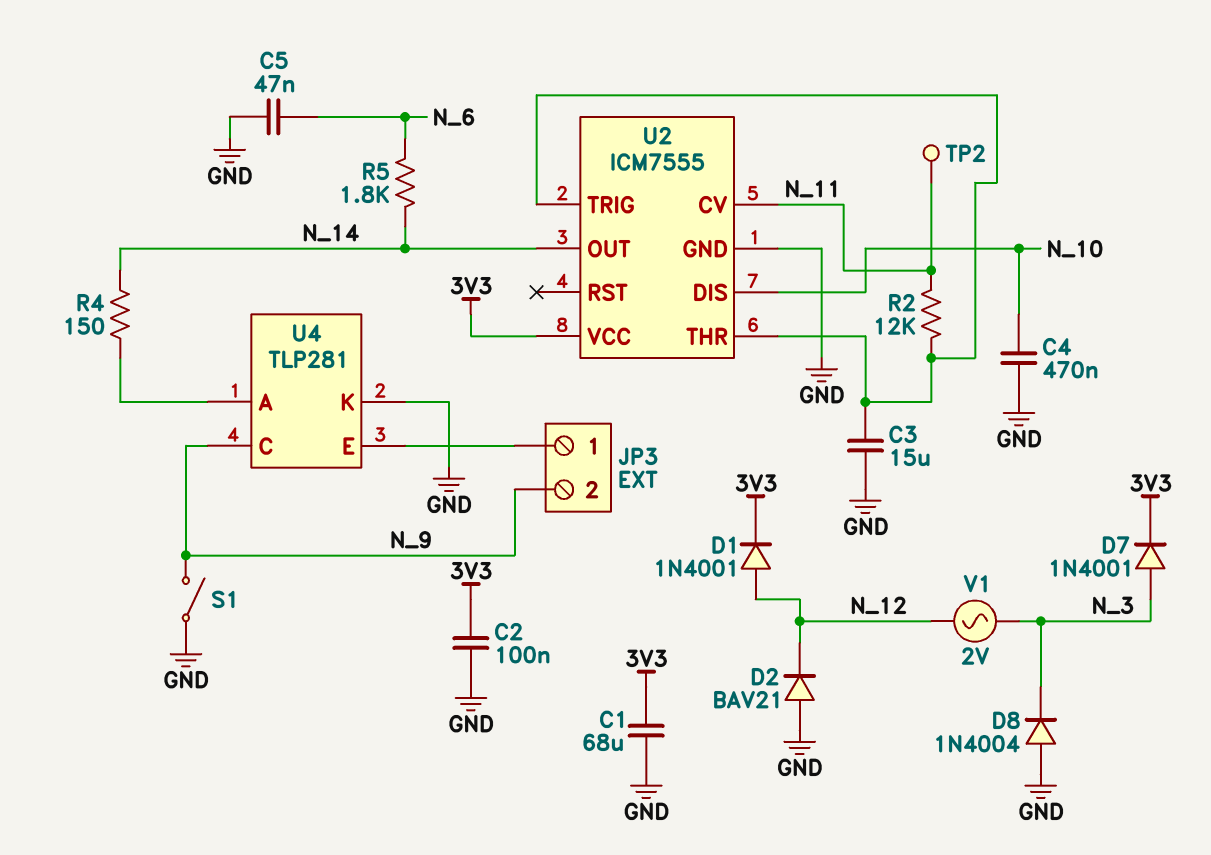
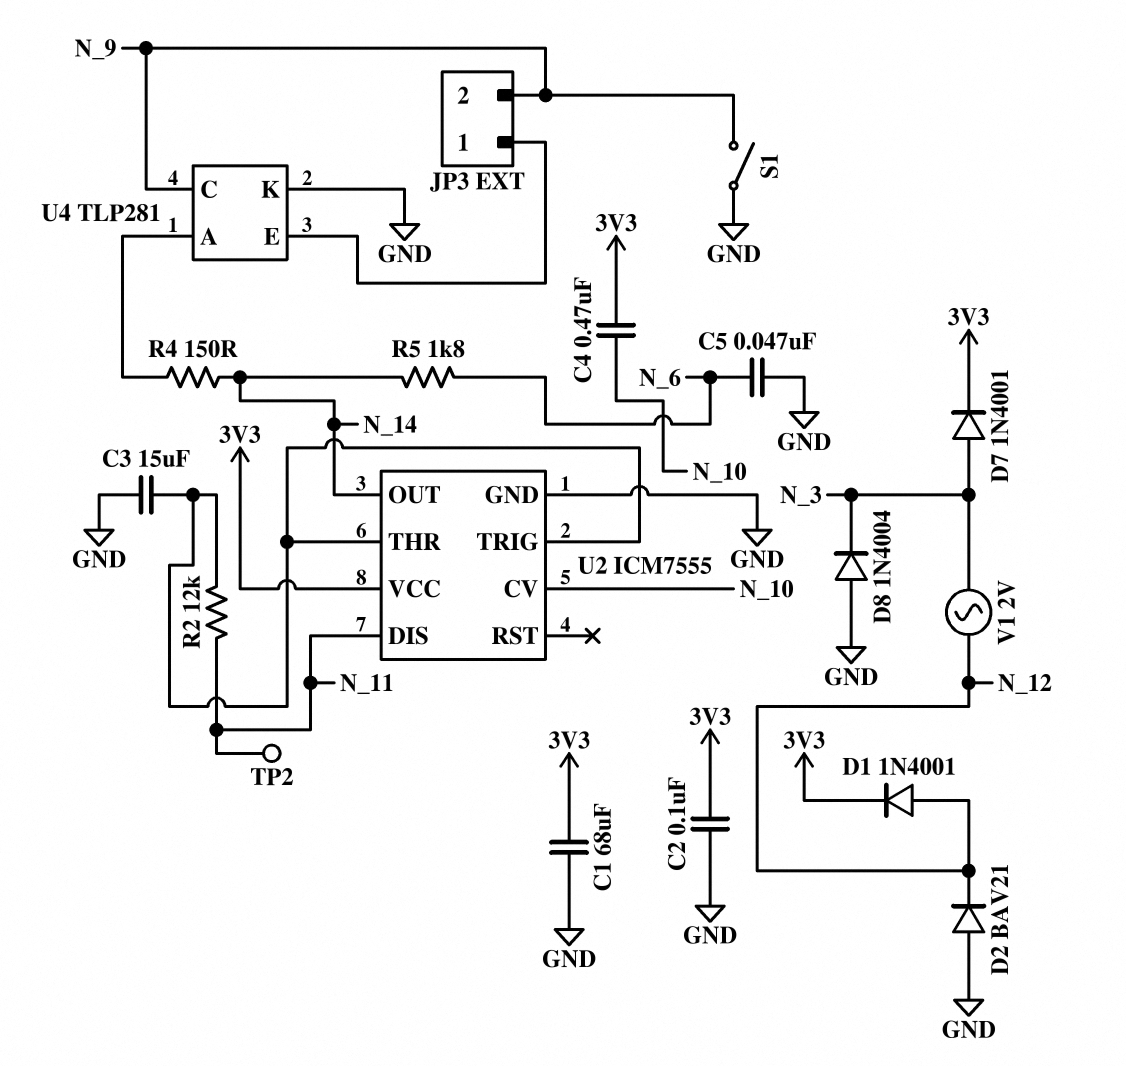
C4: 470nF (GND, N_10) -> 470nF (3V3, N_10)
U2 pin CV: N_11 -> N_10
U2 pin DIS: N_10 -> N_11

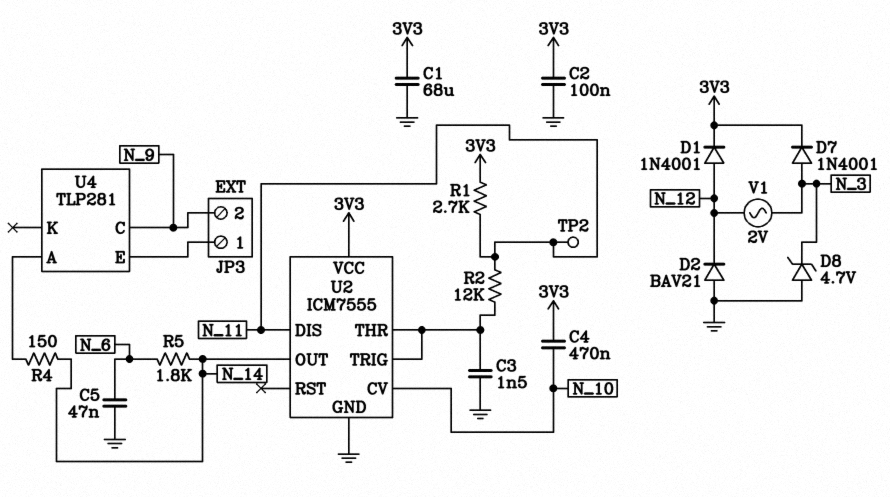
C3: 15uF (GND, U2/THR) -> 1.5nF (GND, U2/THR)
D8: diode 1N4004 (A GND, K N_3) -> zener 4.7V (A GND, K N_3)
R1: none -> 2.7k (3V3, N_11)
S1: switch (GND, N_9) -> none
U4 pin K: GND -> none

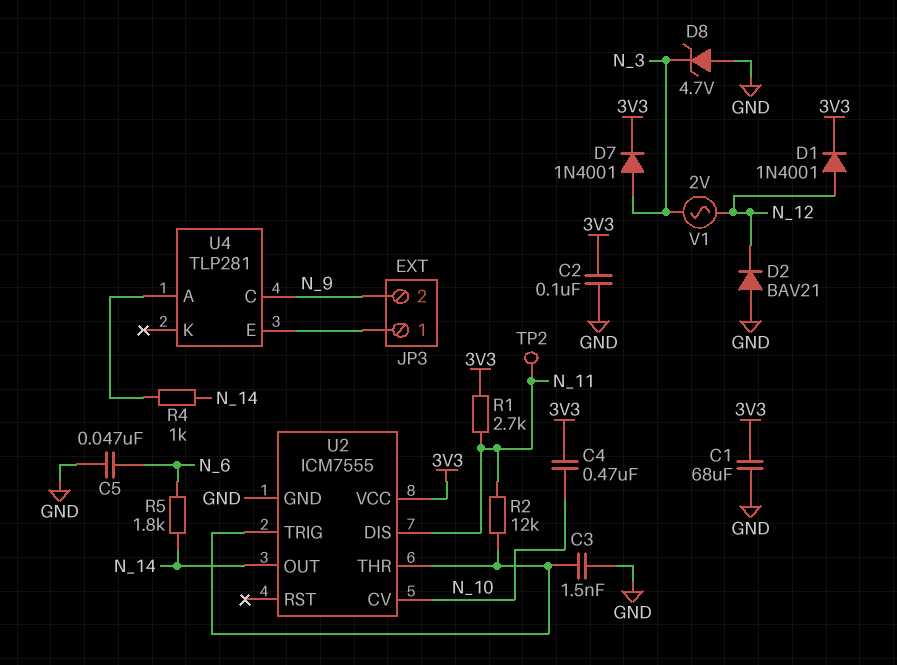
R4: 150 (N_14, U4/A) -> 1k (N_14, U4/A)

